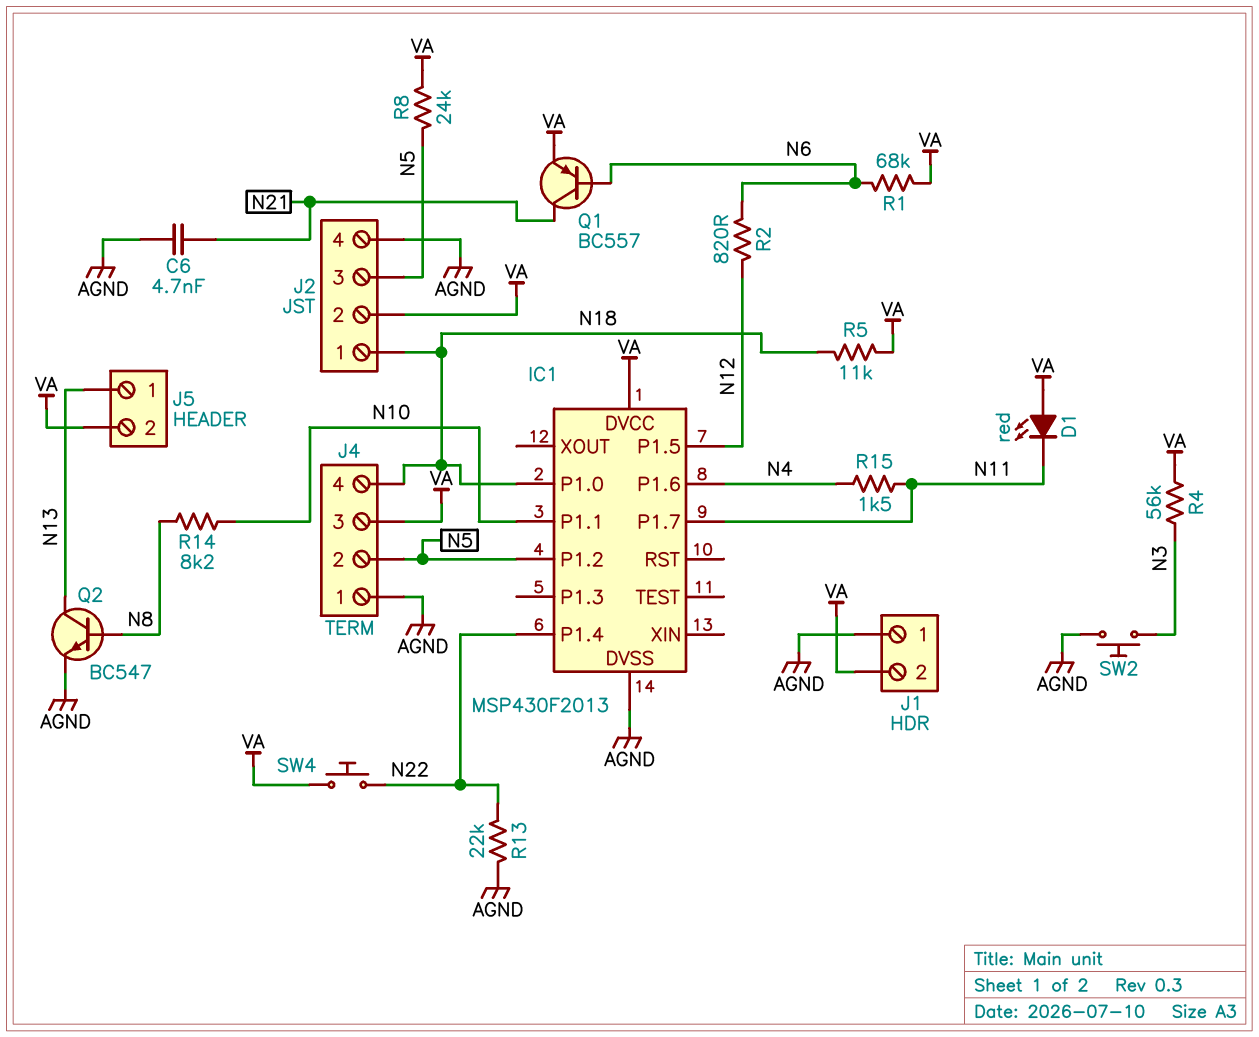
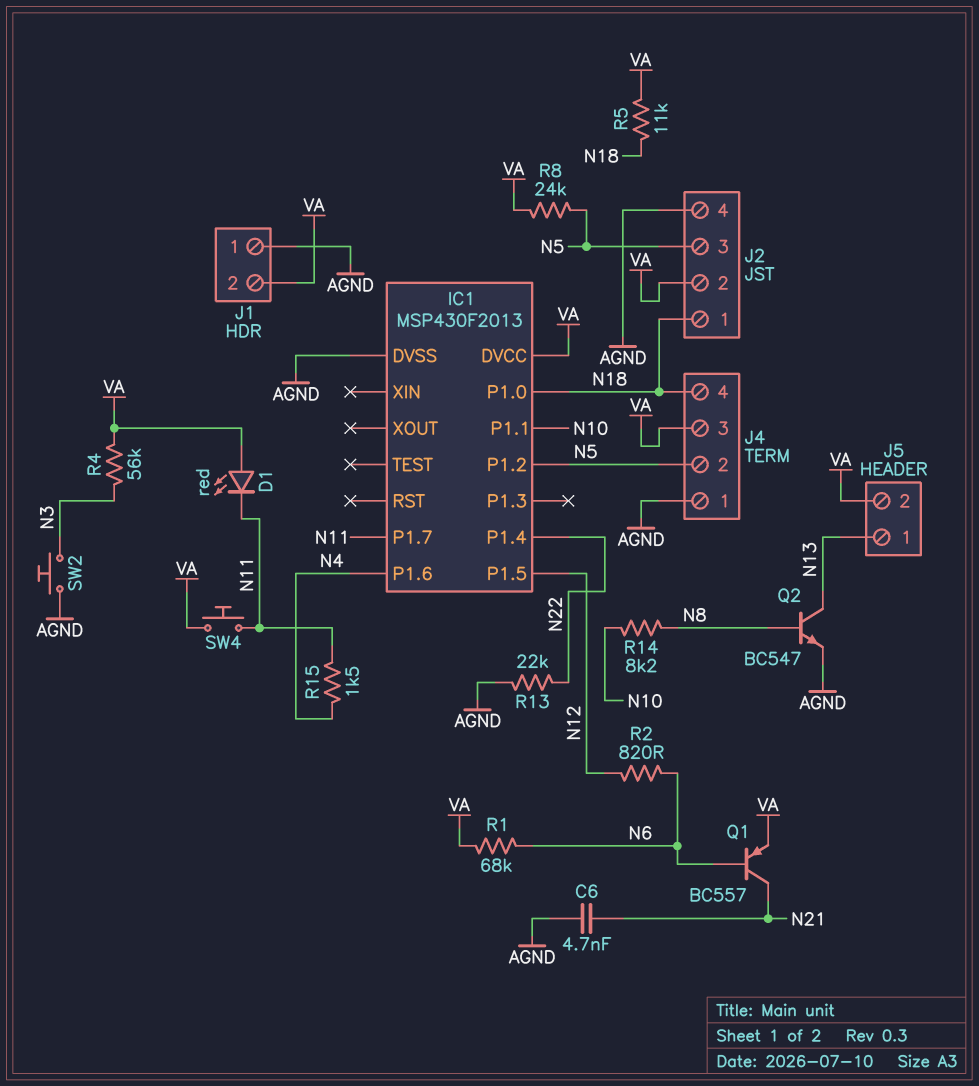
SW4: button (N22, VA) -> button (N11, VA)

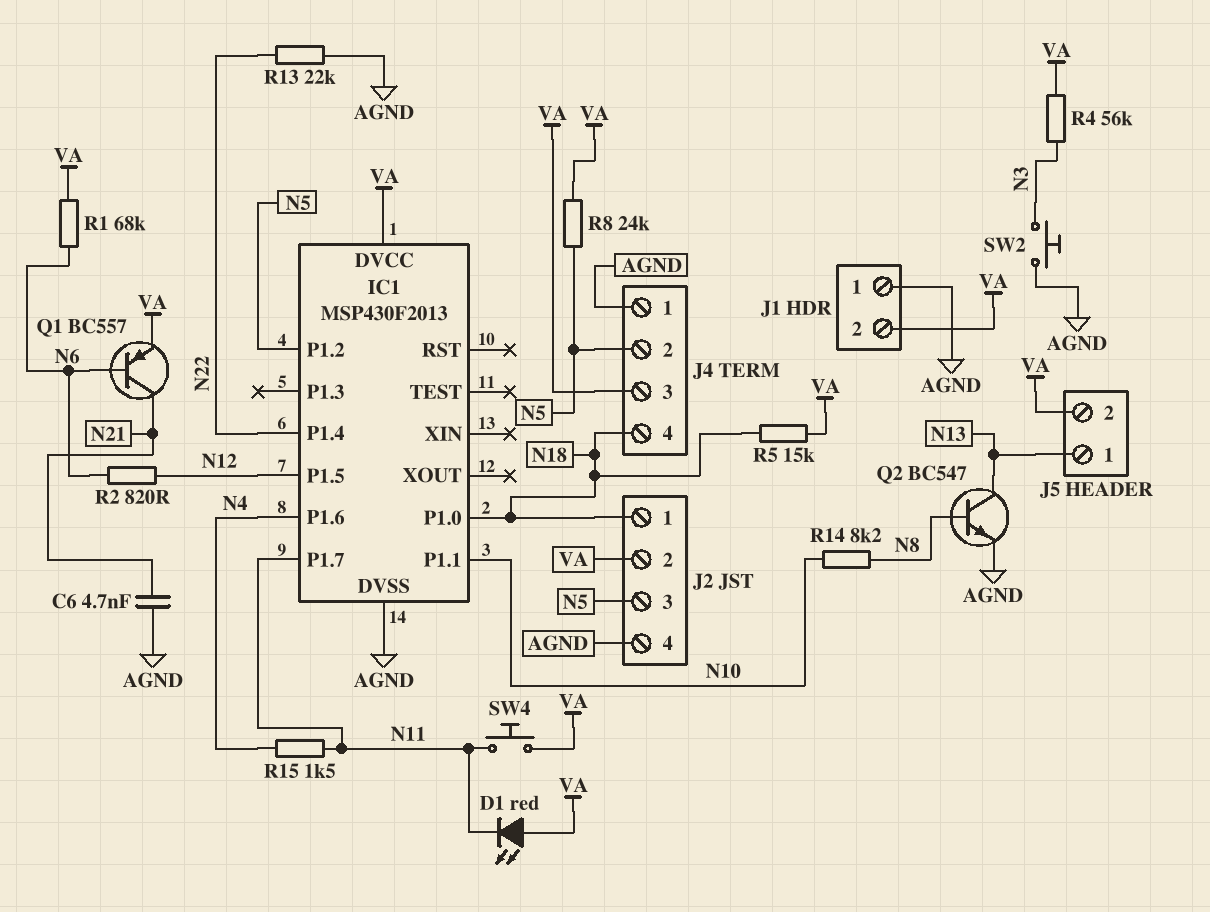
R5: 11k (N18, VA) -> 15k (N18, VA)

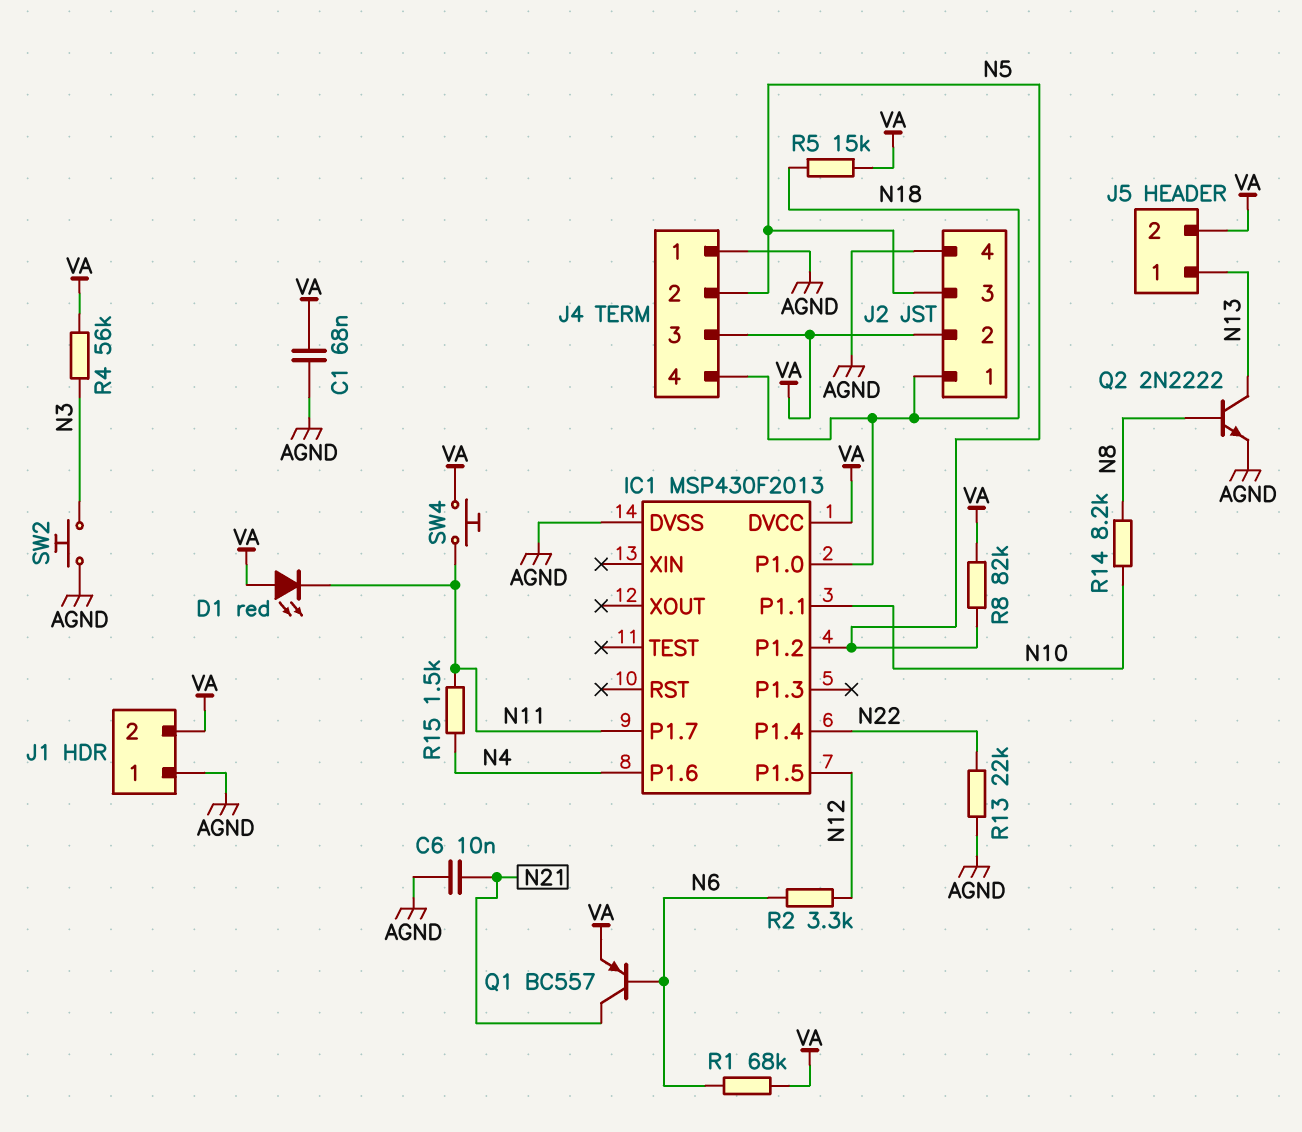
C1: none -> 68nF (AGND, VA)
C6: 4.7nF (AGND, N21) -> 10nF (AGND, N21)
Q2: NPN BC547 (B N8, C N13, E AGND) -> NPN 2N2222 (B N8, C N13, E AGND)
R2: 820 (N6, N12) -> 3.3k (N6, N12)
R8: 24k (N5, VA) -> 82k (N5, VA)

